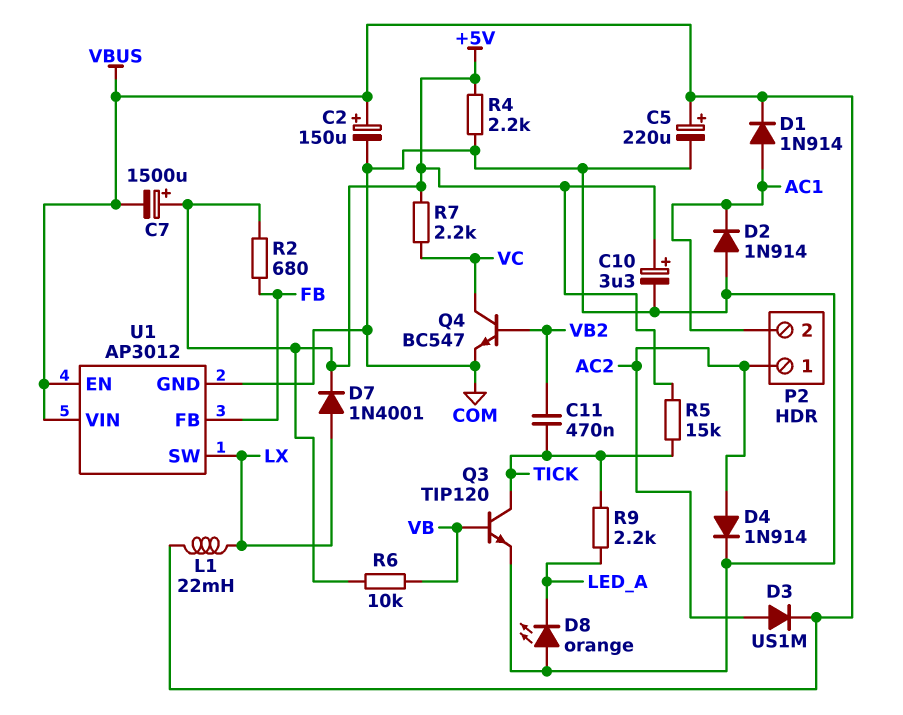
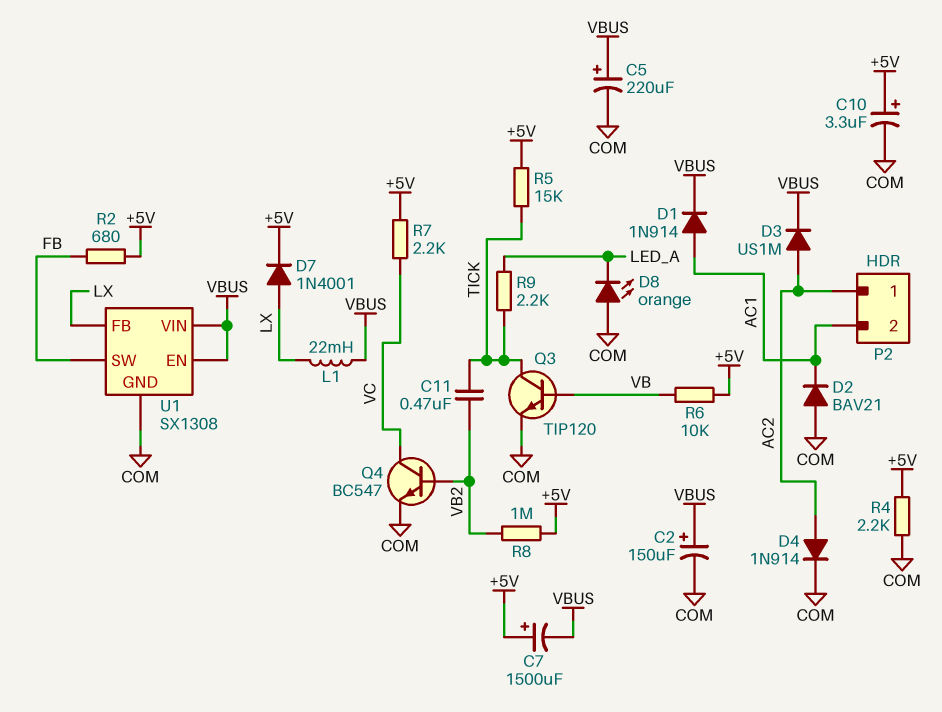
D2: diode 1N914 (A COM, K AC1) -> diode BAV21 (A COM, K AC1)
R8: none -> 1M (+5V, VB2)
U1: AP3012 -> SX1308
U1 pin FB: FB -> LX
U1 pin SW: LX -> FB

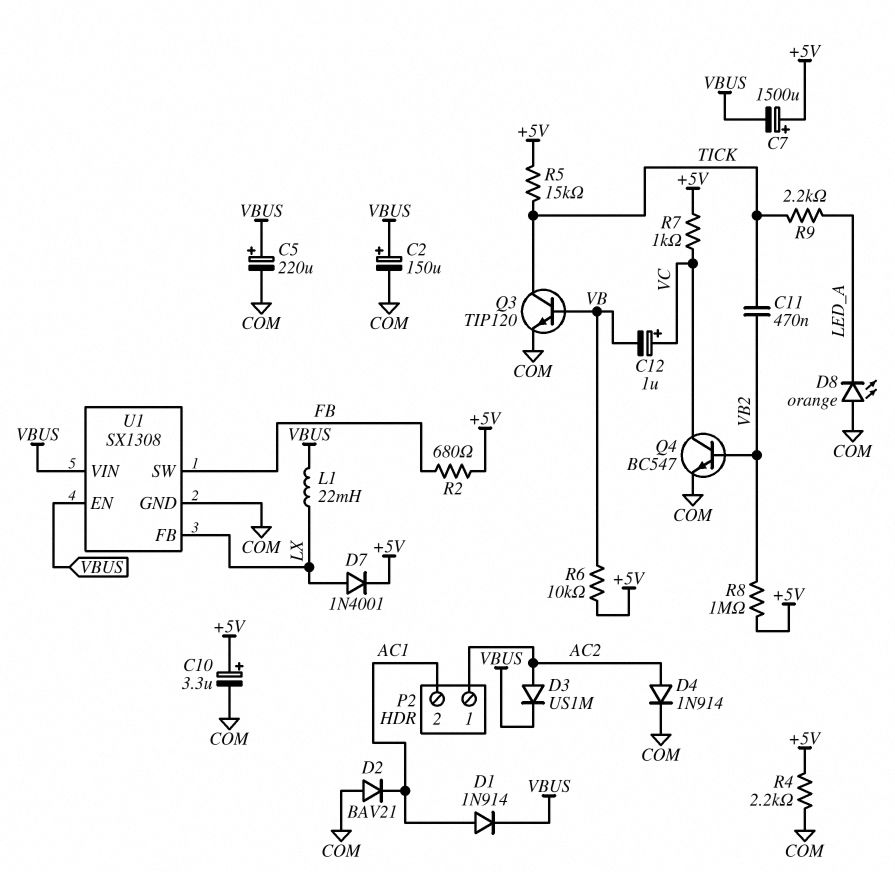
C12: none -> 1uF (plus VC, minus VB)
R7: 2.2k (+5V, VC) -> 1k (+5V, VC)

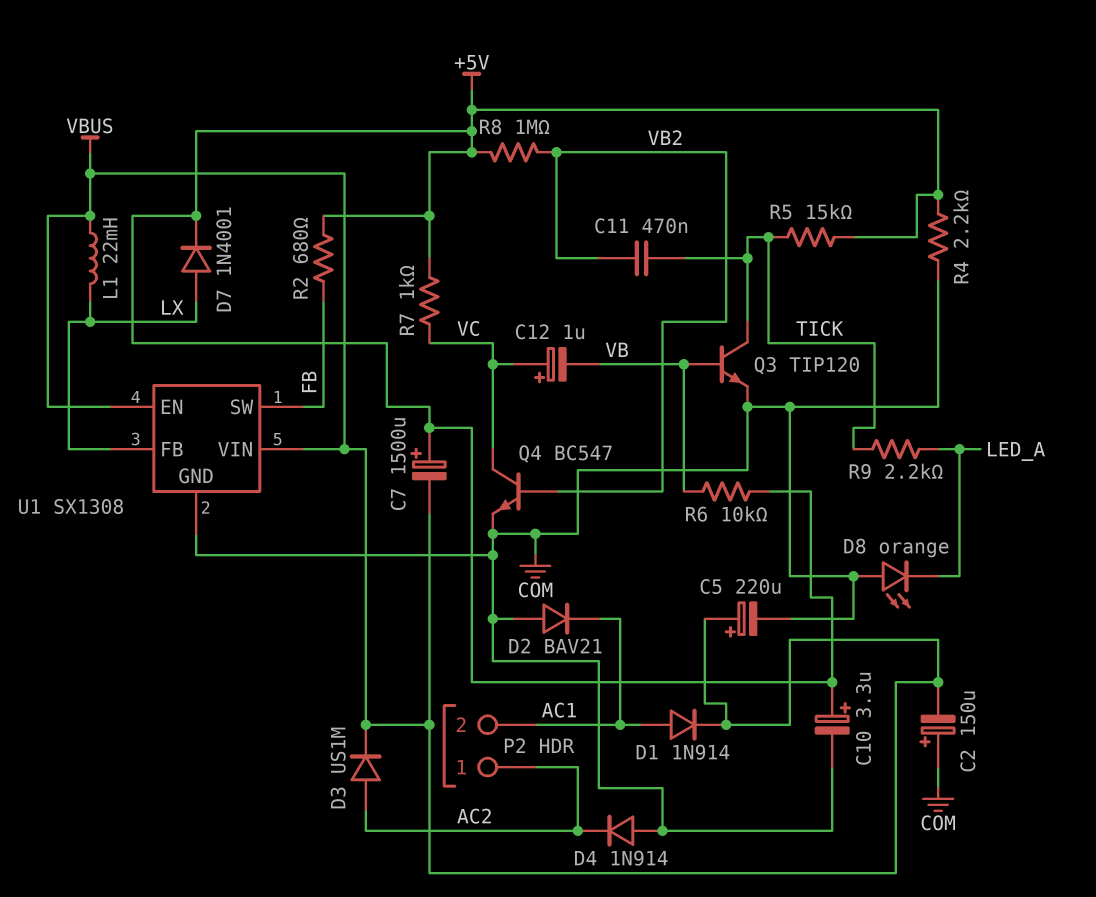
C2: 150uF (plus VBUS, minus COM) -> 150uF (plus COM, minus VBUS)
D4: diode 1N914 (A AC2, K COM) -> diode 1N914 (A COM, K AC2)

